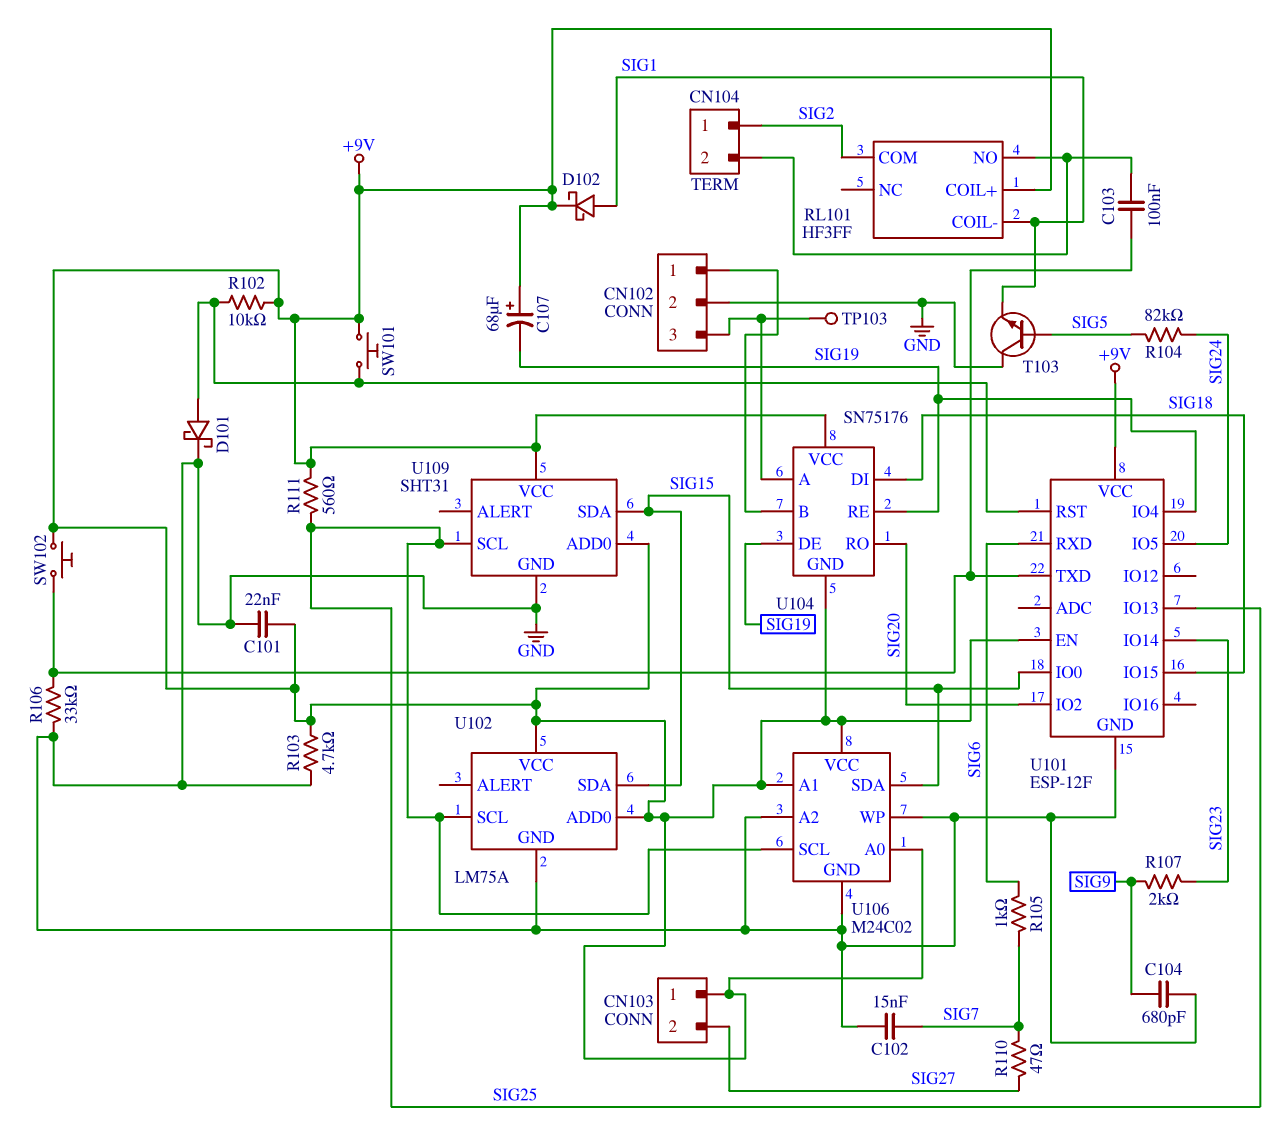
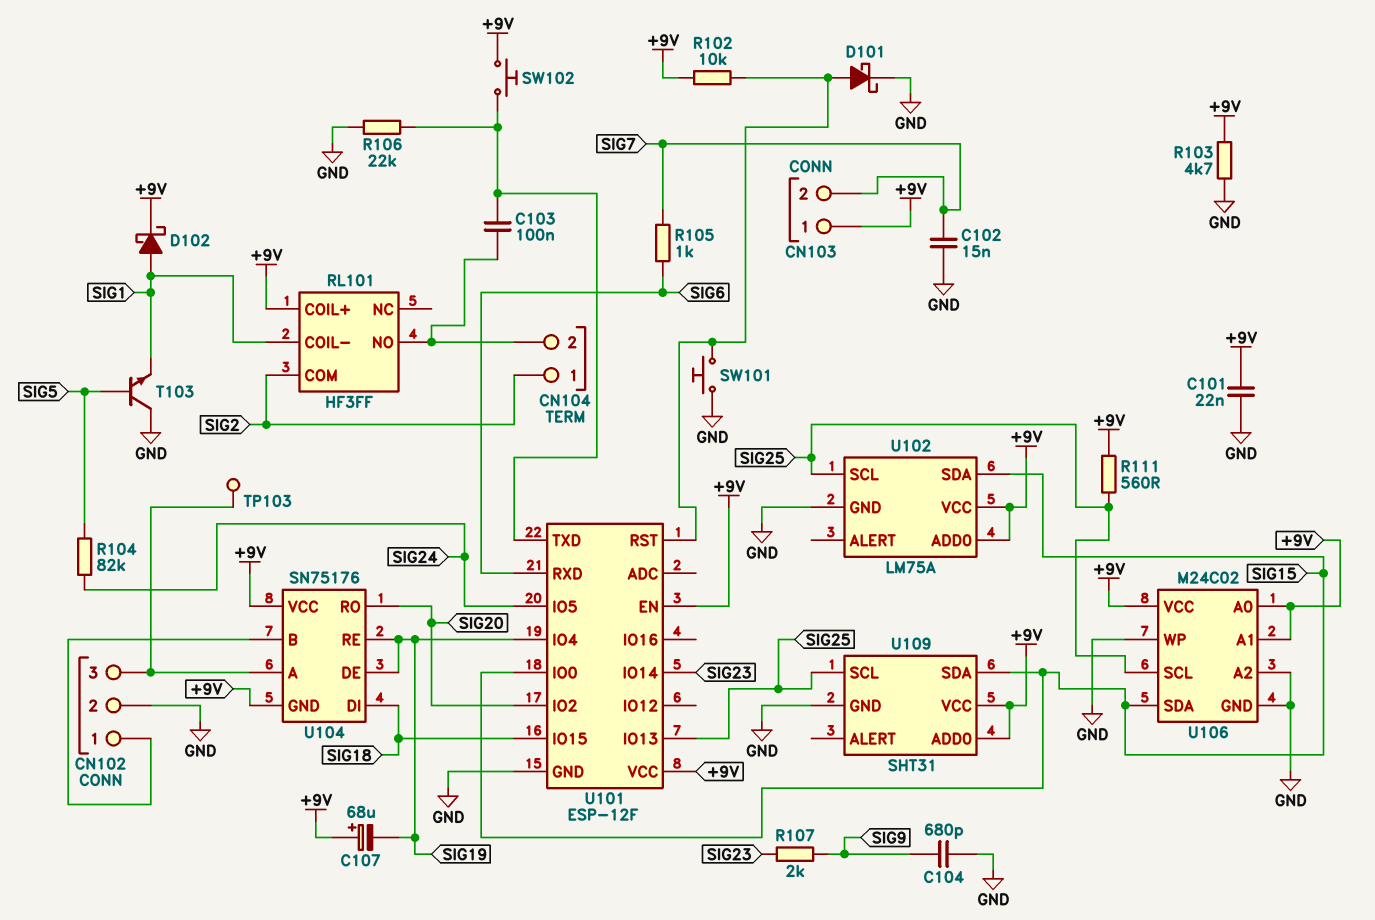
CN103 pin 2: SIG27 -> SIG7
R106: 33k (GND, U101/TXD) -> 22k (GND, U101/TXD)
R110: 47 (SIG7, SIG27) -> none
SW101: button (+9V, U101/RST) -> button (GND, U101/RST)

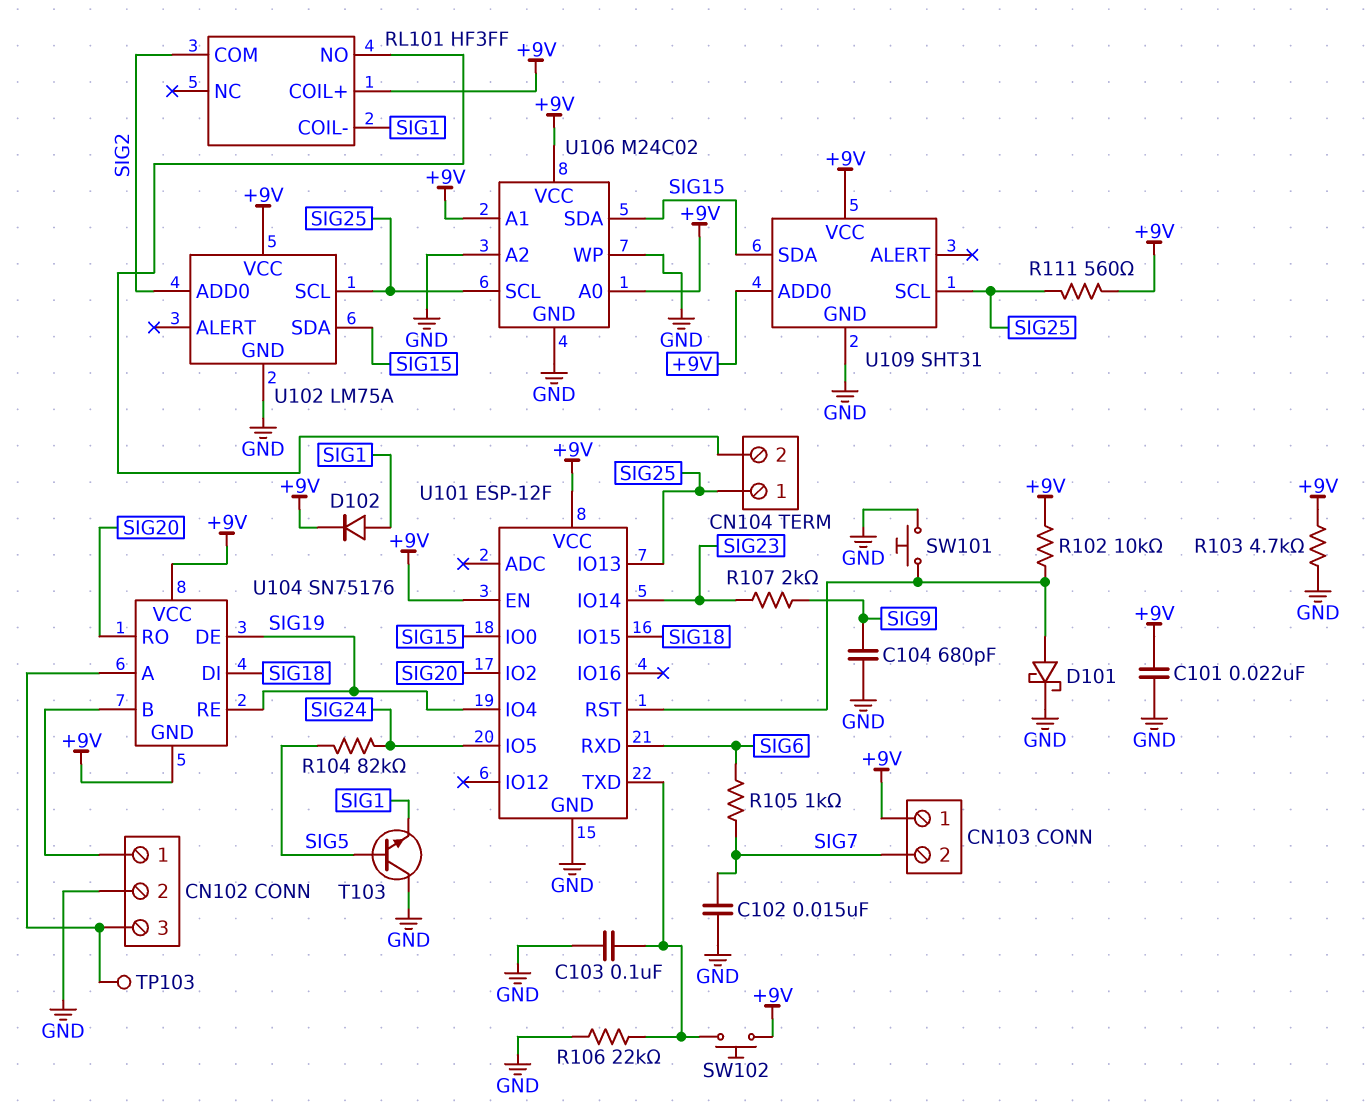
C103: 100nF (CN104/2, U101/TXD) -> 100nF (GND, U101/TXD)
C107: 68uF (plus +9V, minus SIG19) -> none
CN104 pin 1: SIG2 -> SIG25
D102: schottky (A SIG1, K +9V) -> diode (A SIG1, K +9V)
U102 pin ADD0: +9V -> SIG2

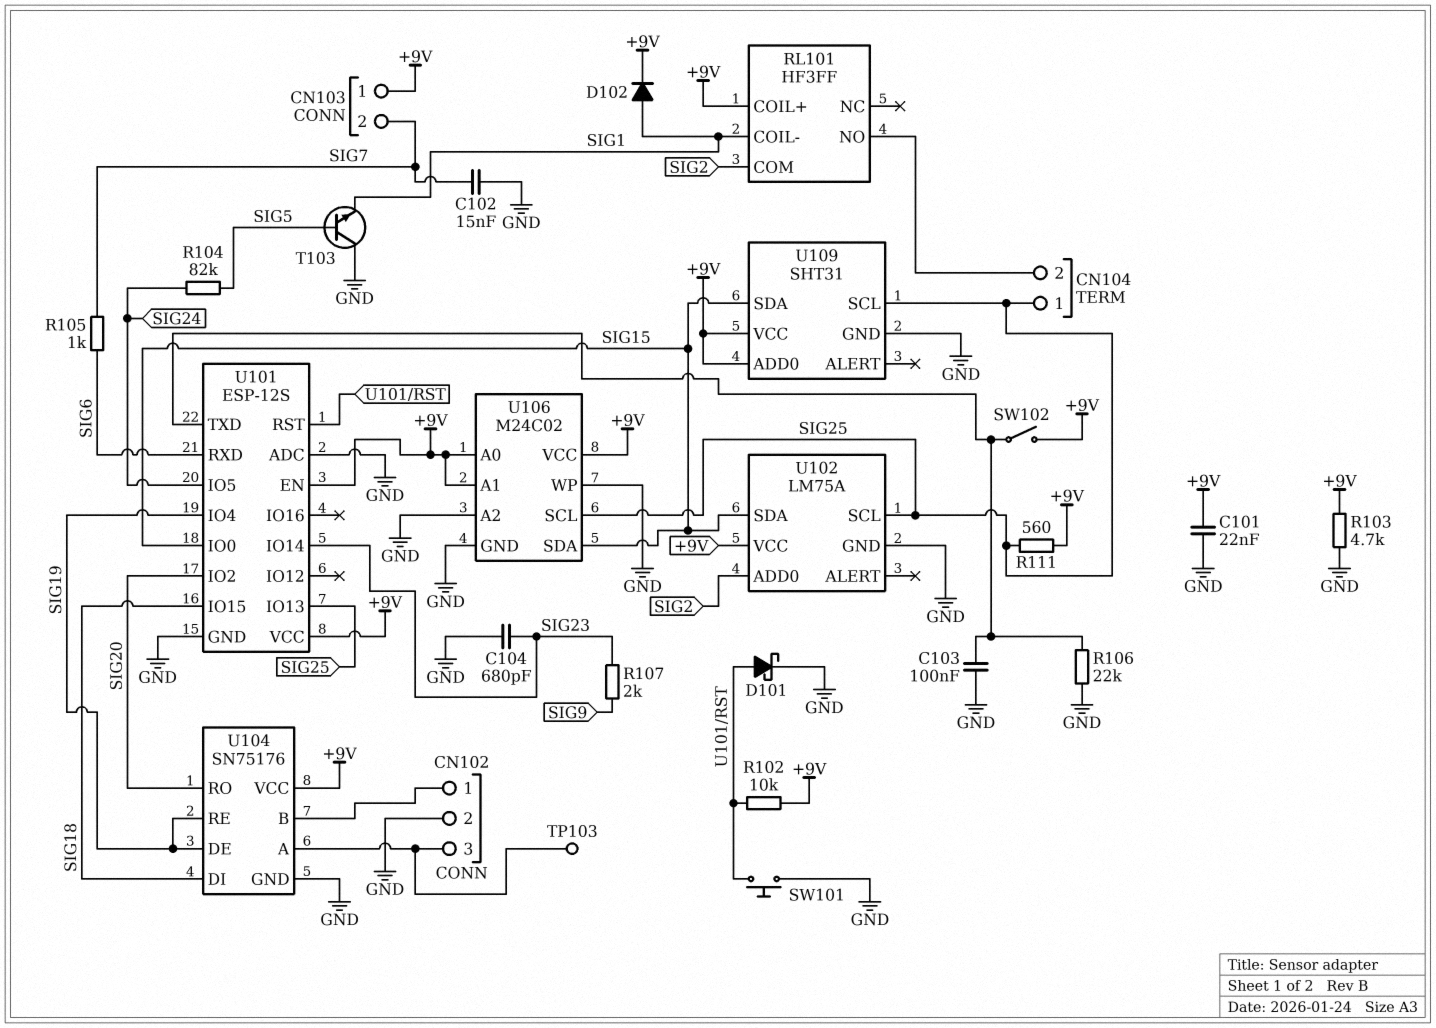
C104: 680pF (GND, SIG9) -> 680pF (GND, SIG23)
SW102: button (+9V, U101/TXD) -> switch (+9V, U101/TXD)
U101: ESP-12F -> ESP-12S
U101 pin ADC: none -> GND
U104 pin GND: +9V -> GND

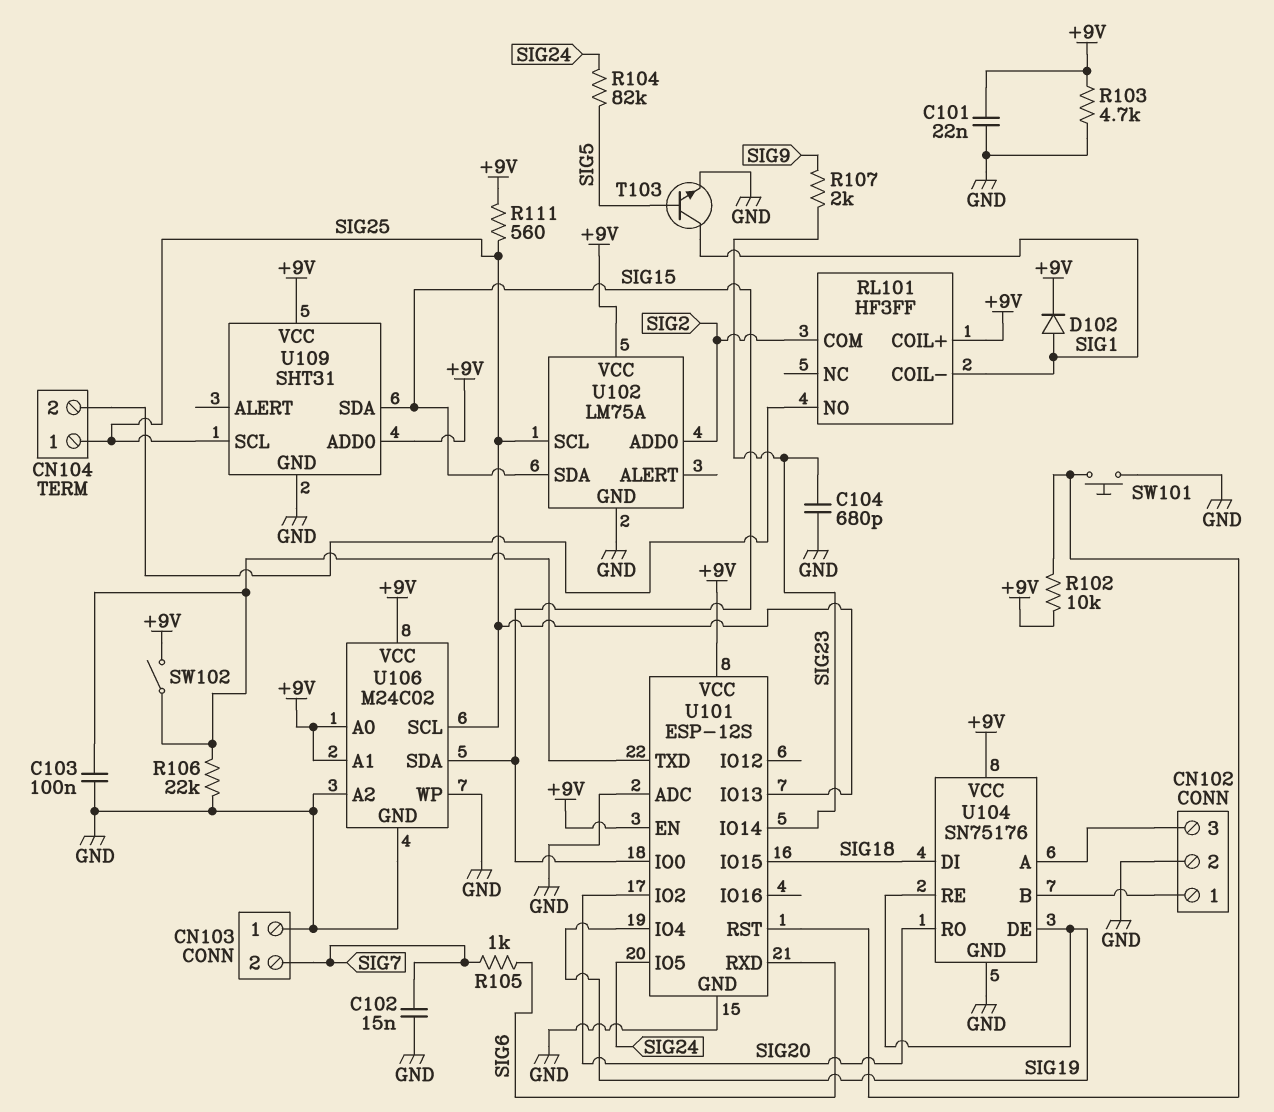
CN103 pin 1: +9V -> GND
D101: schottky (A U101/RST, K GND) -> none
T103: NPN (B SIG5, C GND, E SIG1) -> NPN (B SIG5, C SIG1, E GND)
TP103: test point (CN102/3) -> none

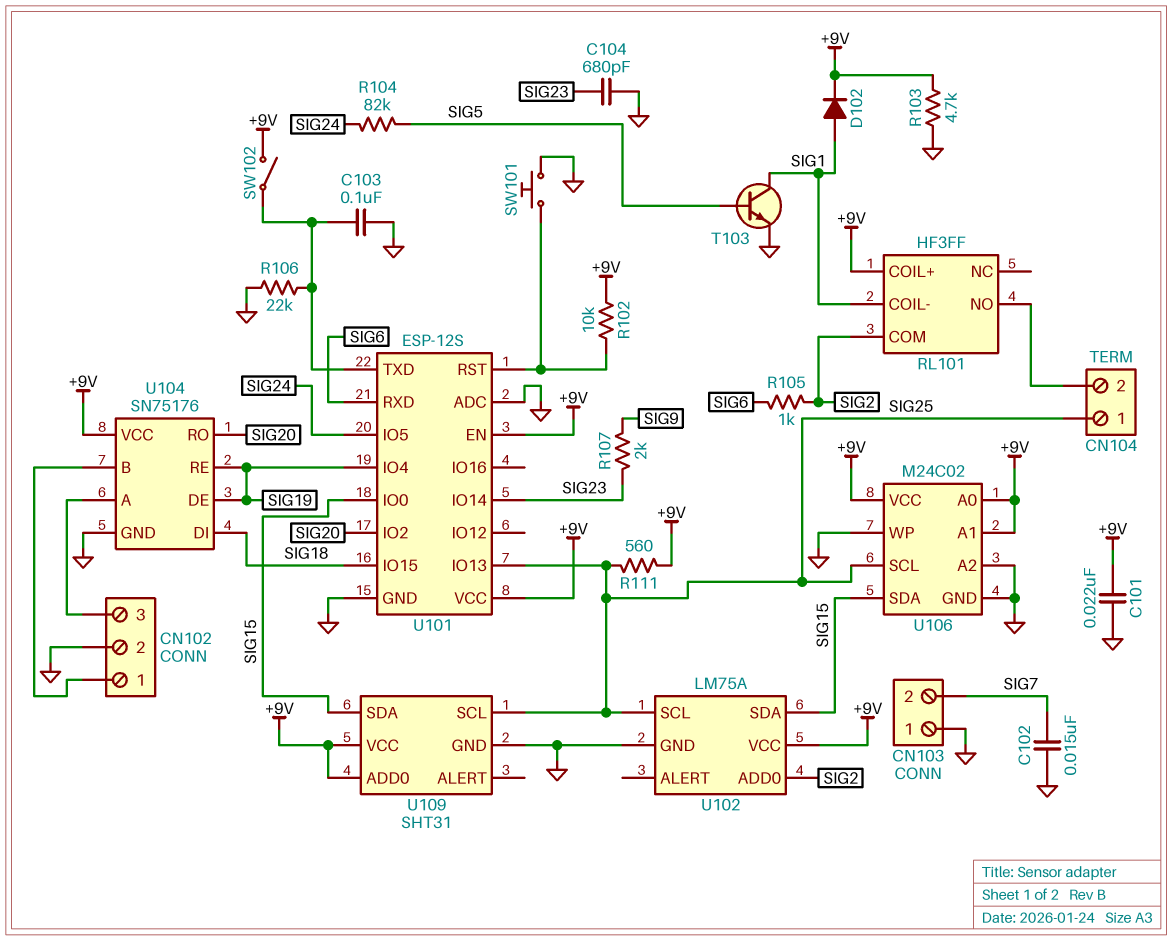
R105: 1k (SIG6, SIG7) -> 1k (SIG2, SIG6)

